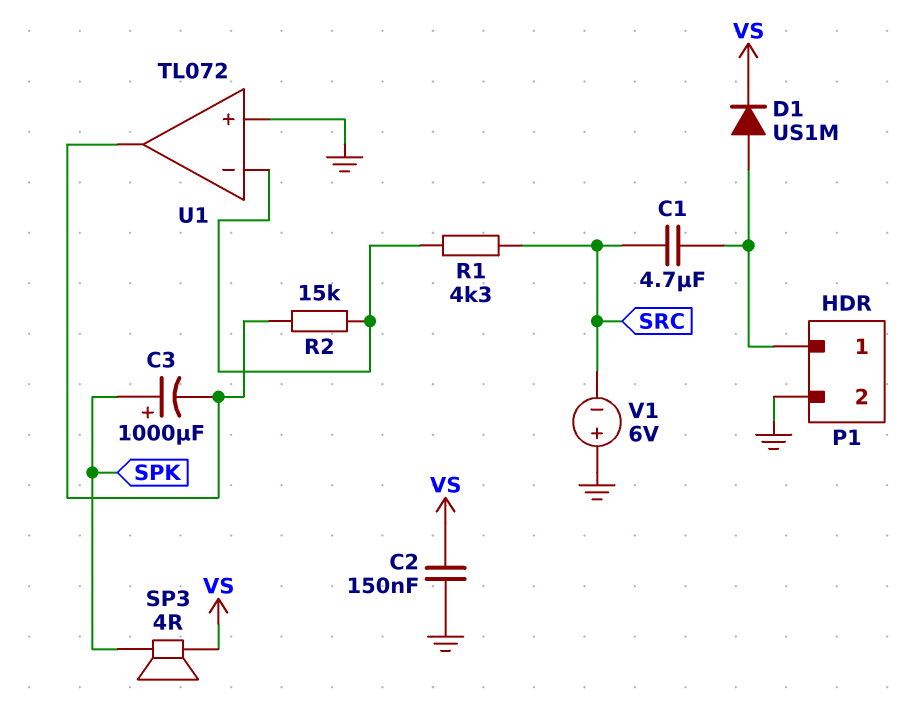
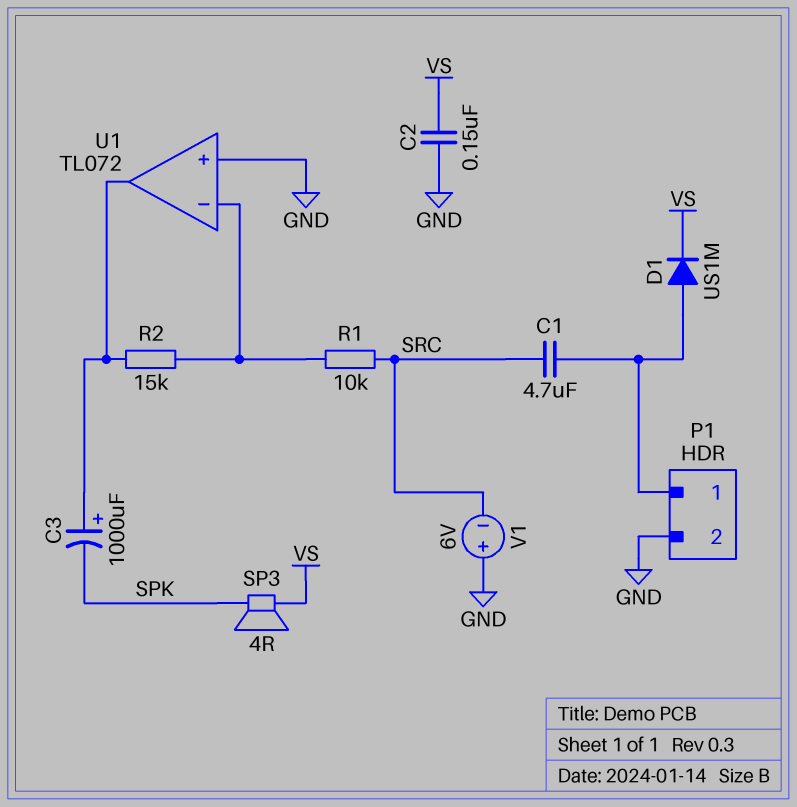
C3: 1000uF (plus SPK, minus U1/out) -> 1000uF (plus U1/out, minus SPK)
R1: 4.3k (SRC, U1/in-) -> 10k (SRC, U1/in-)

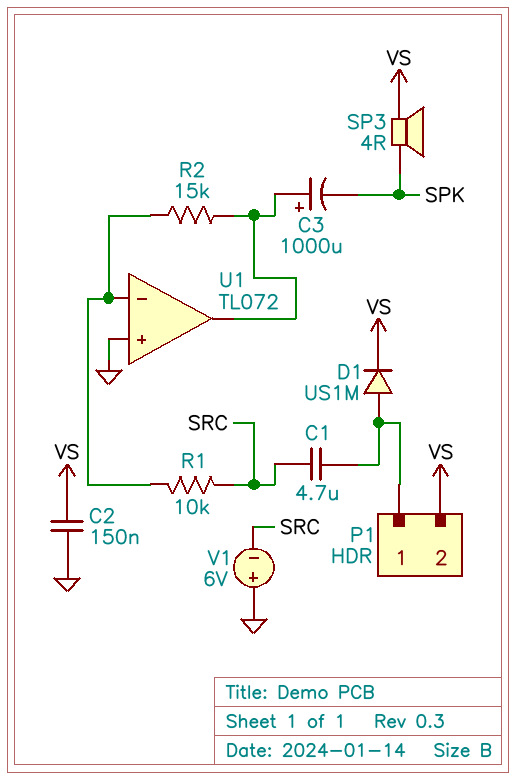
P1 pin 2: GND -> VS

